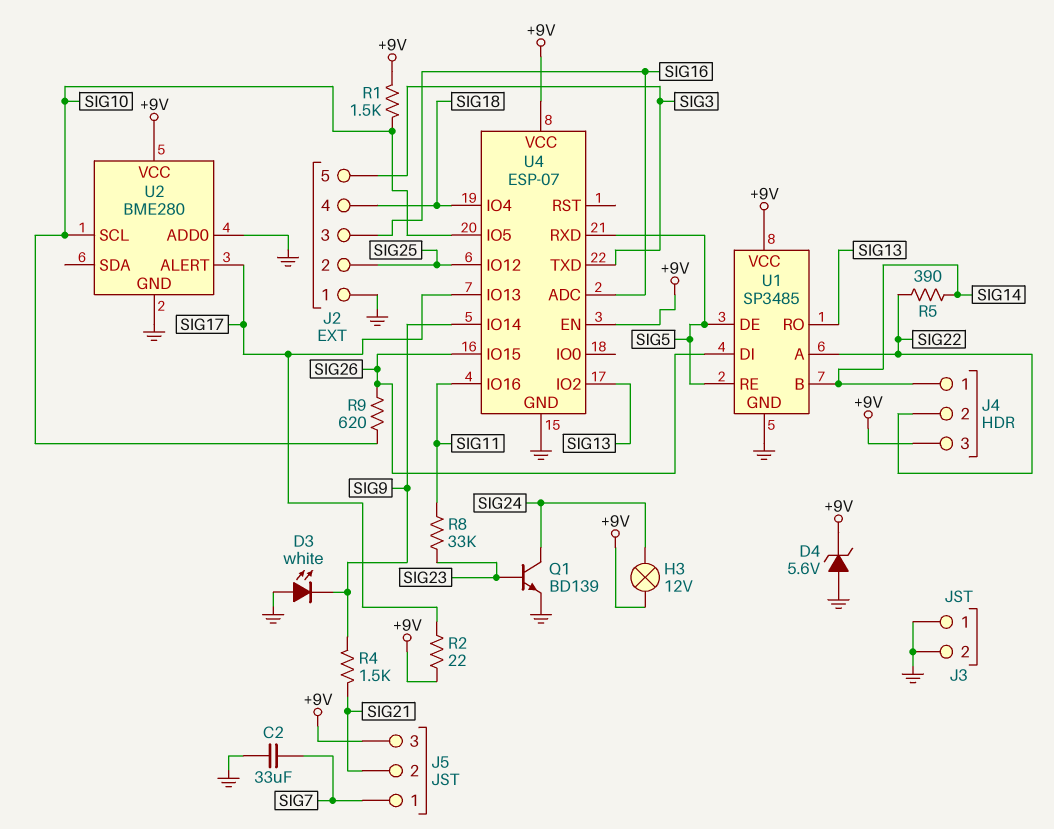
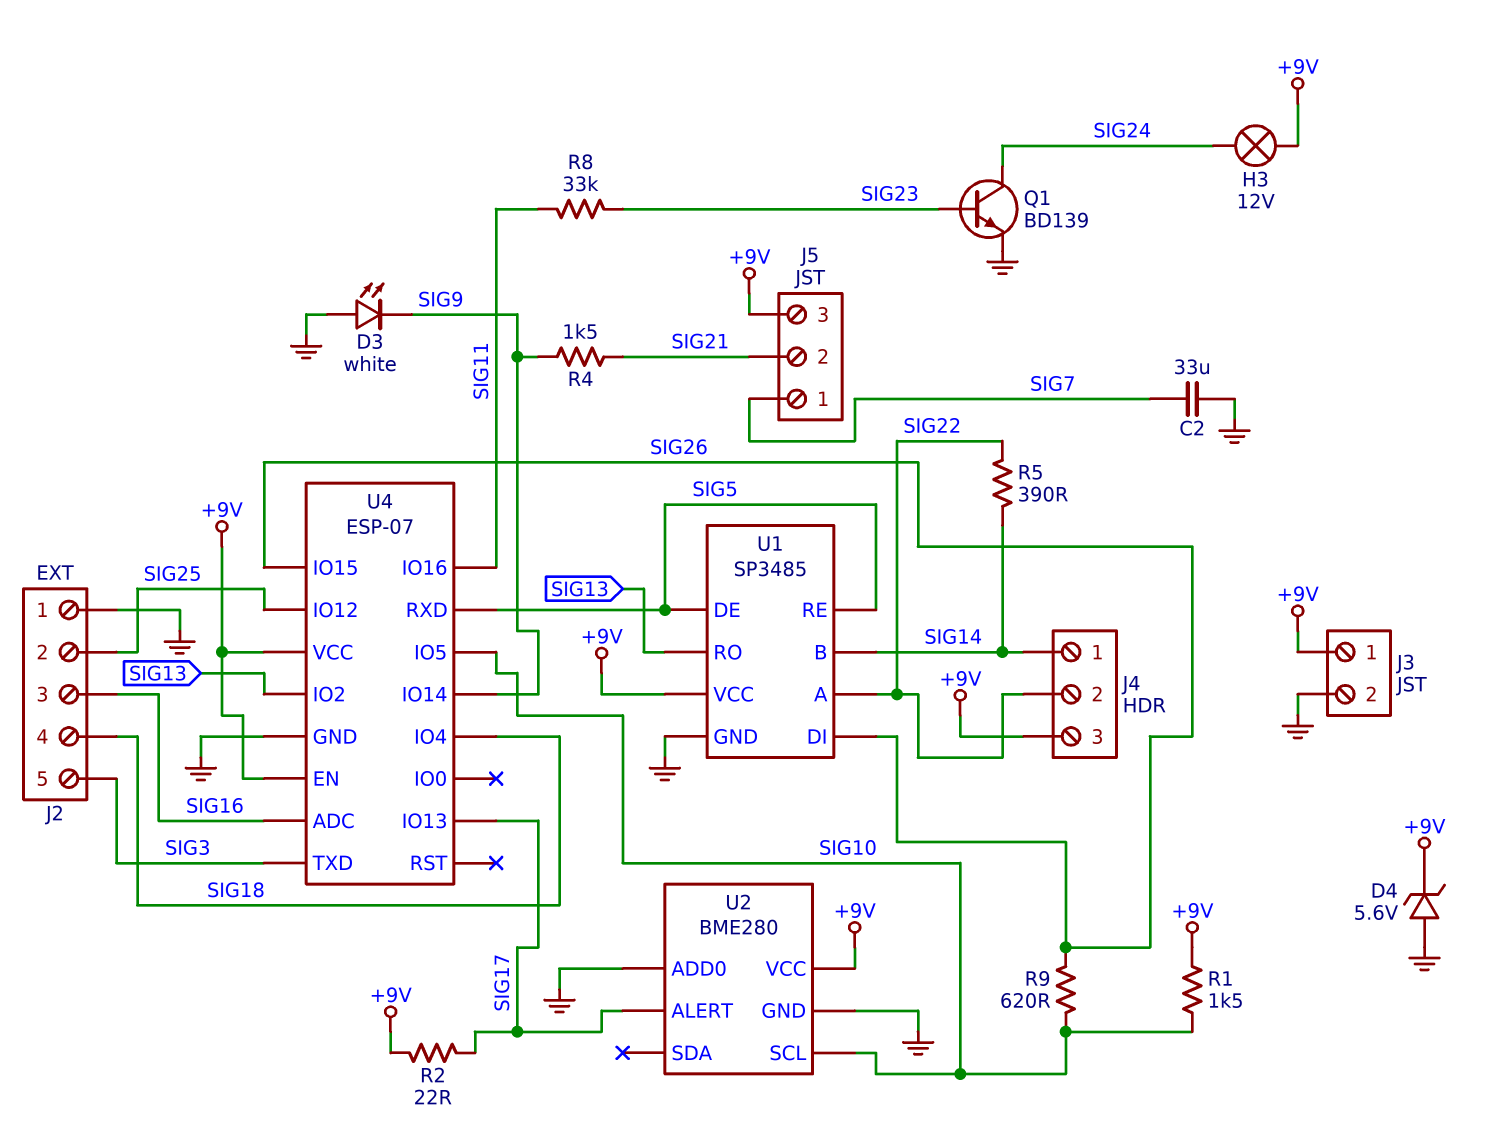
J3 pin 1: GND -> +9V

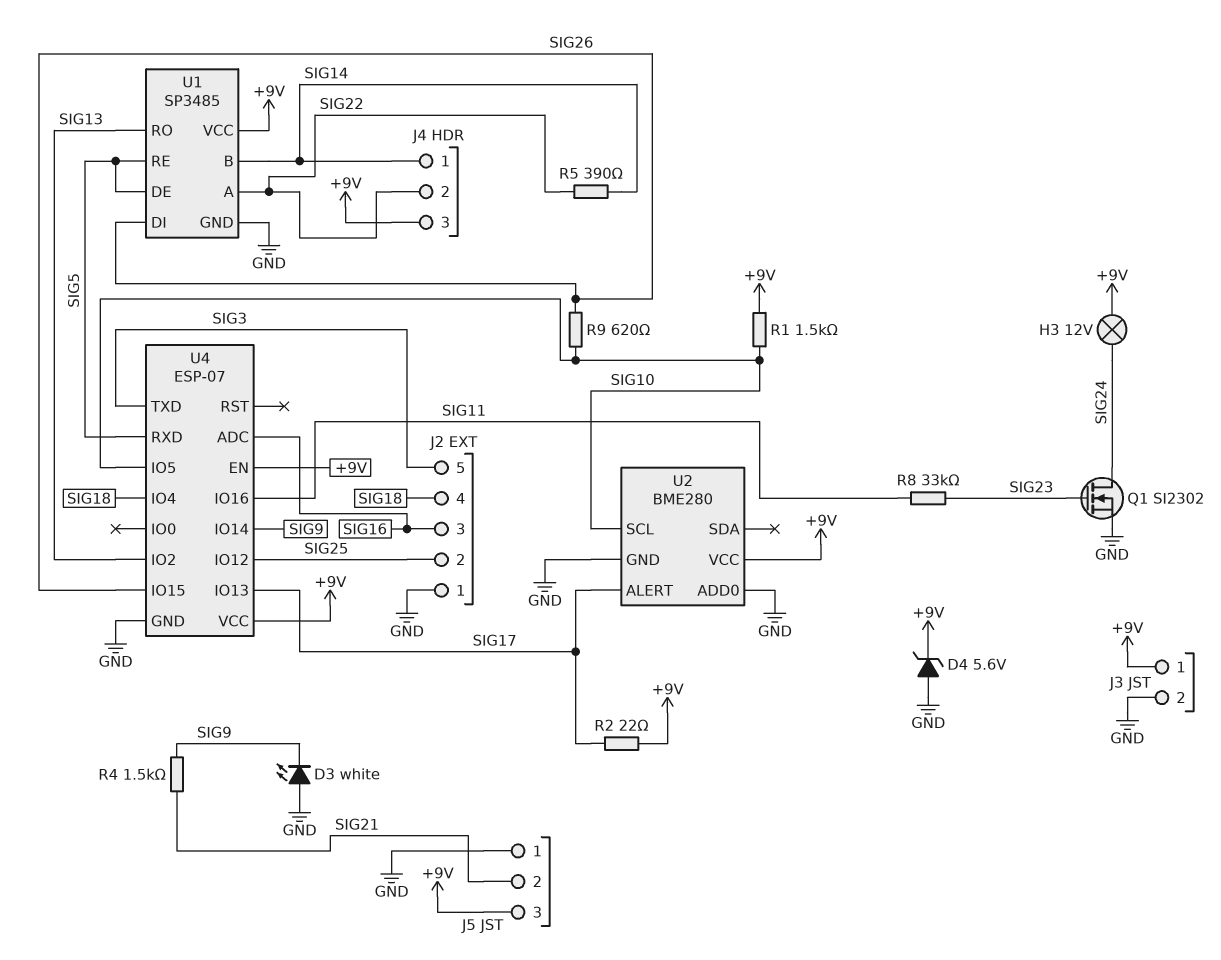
C2: 33uF (GND, SIG7) -> none
J5 pin 1: SIG7 -> GND
Q1: NPN BD139 (B SIG23, C SIG24, E GND) -> NMOS SI2302 (G SIG23, D SIG24, S GND)

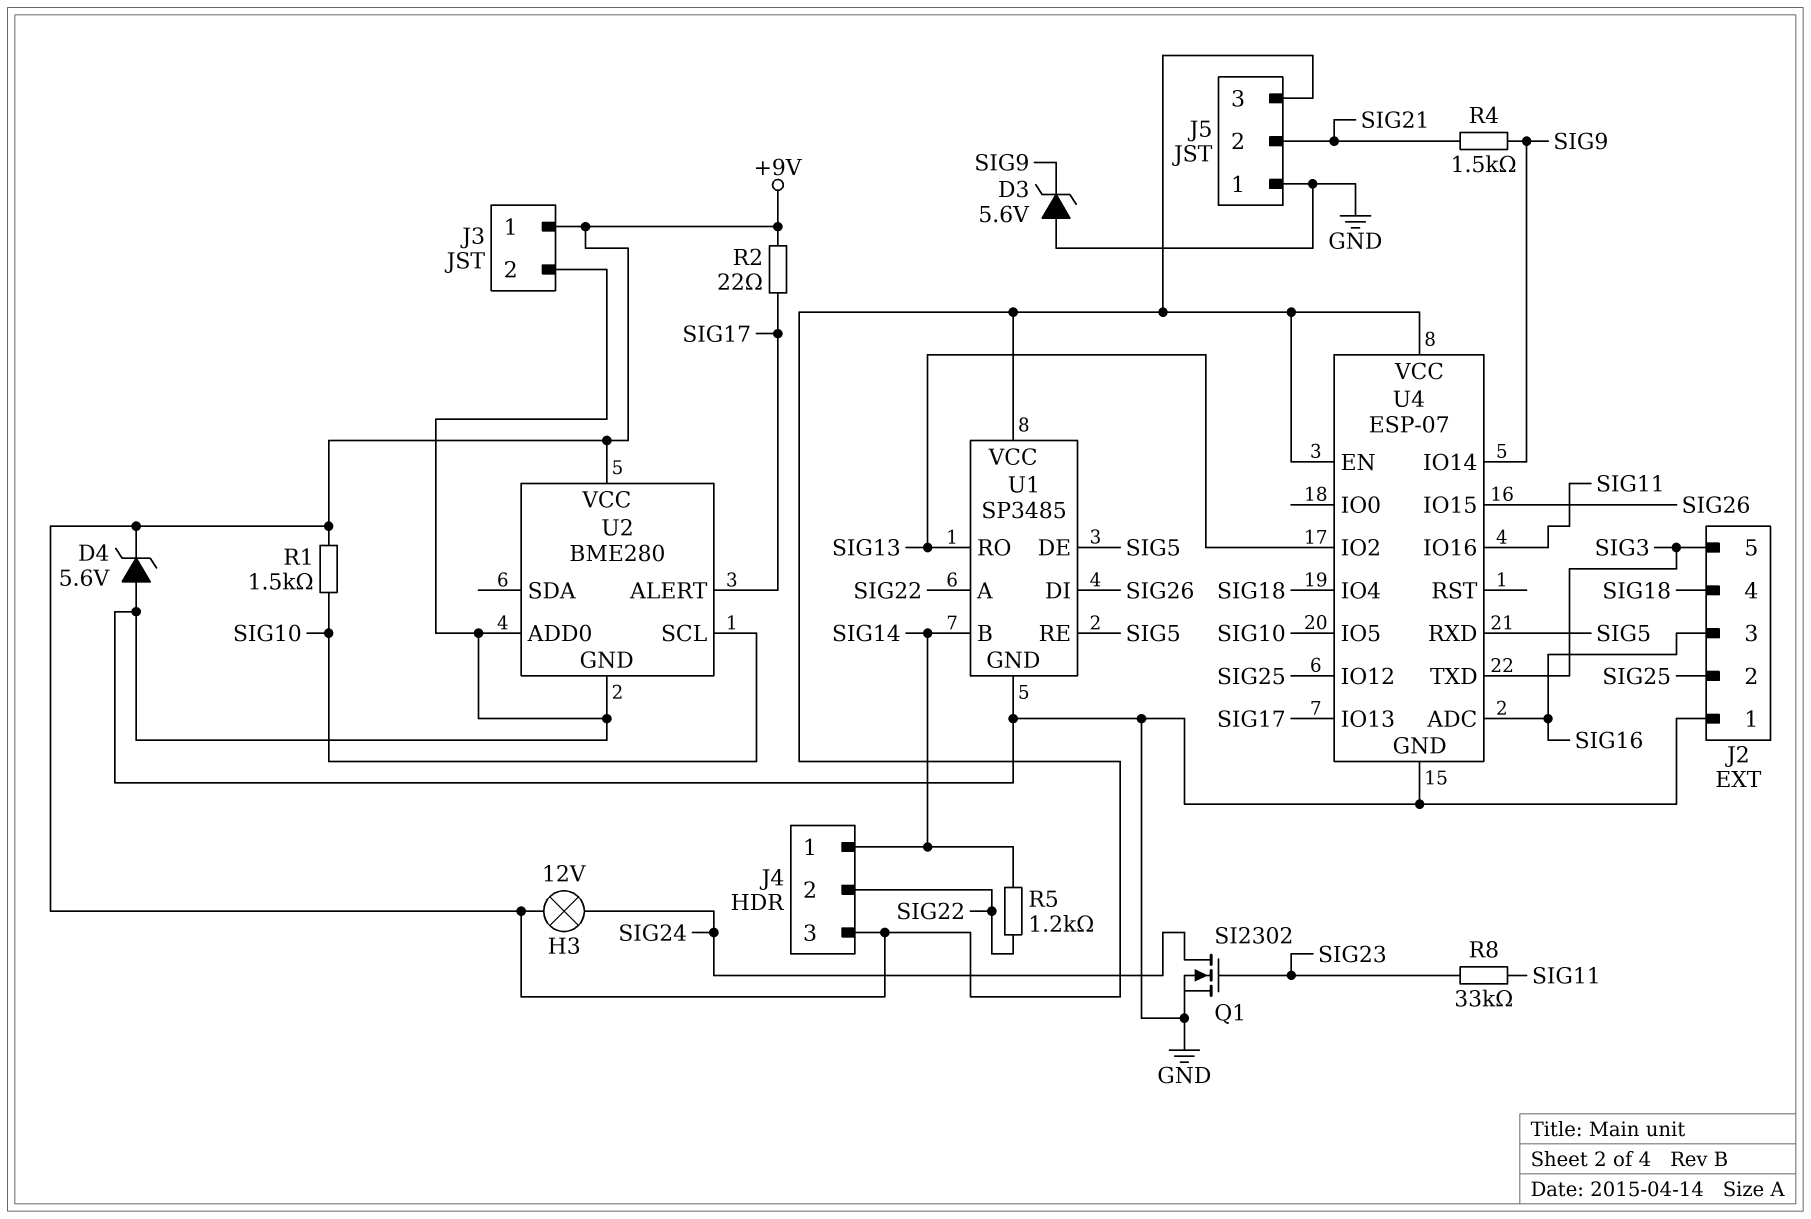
D3: LED white (A GND, K SIG9) -> zener 5.6V (A GND, K SIG9)
R5: 390 (SIG14, SIG22) -> 1.2k (SIG14, SIG22)
R9: 620 (SIG10, SIG26) -> none

